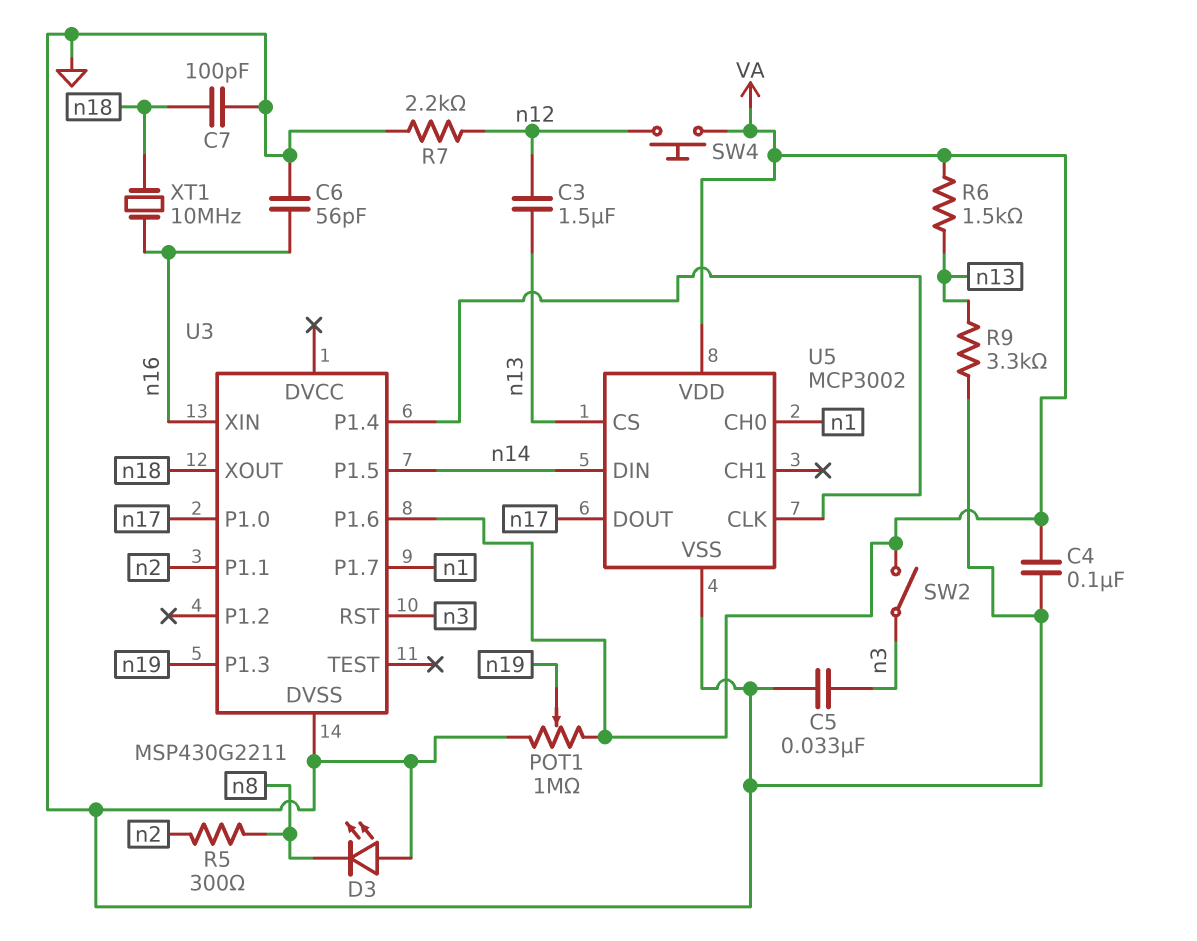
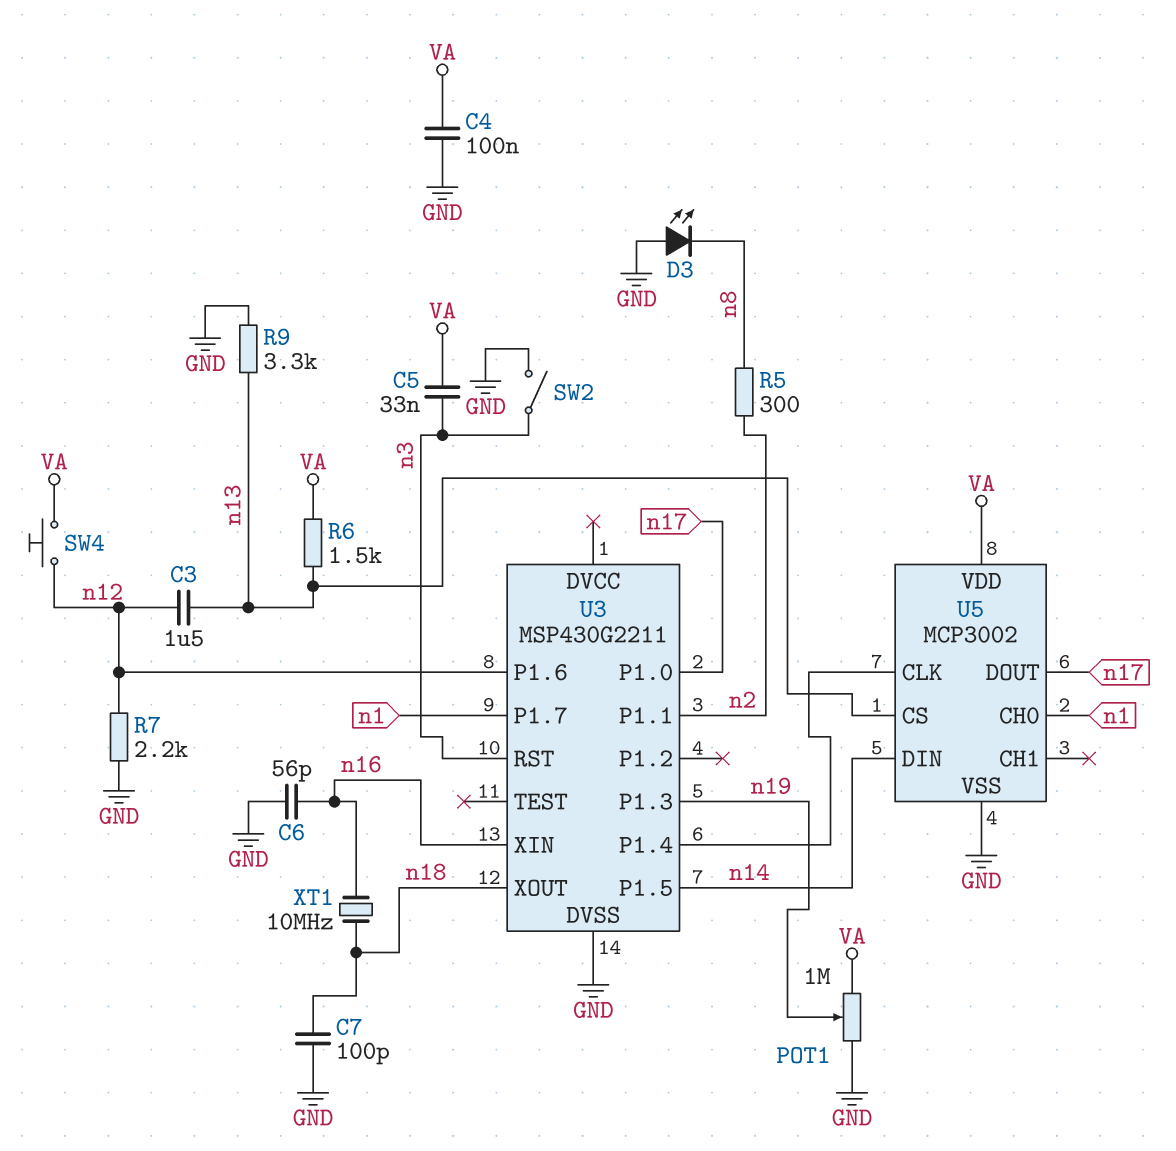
C5: 33nF (GND, n3) -> 33nF (VA, n3)
SW2: switch (VA, n3) -> switch (GND, n3)
U3 pin P1.6: VA -> n12

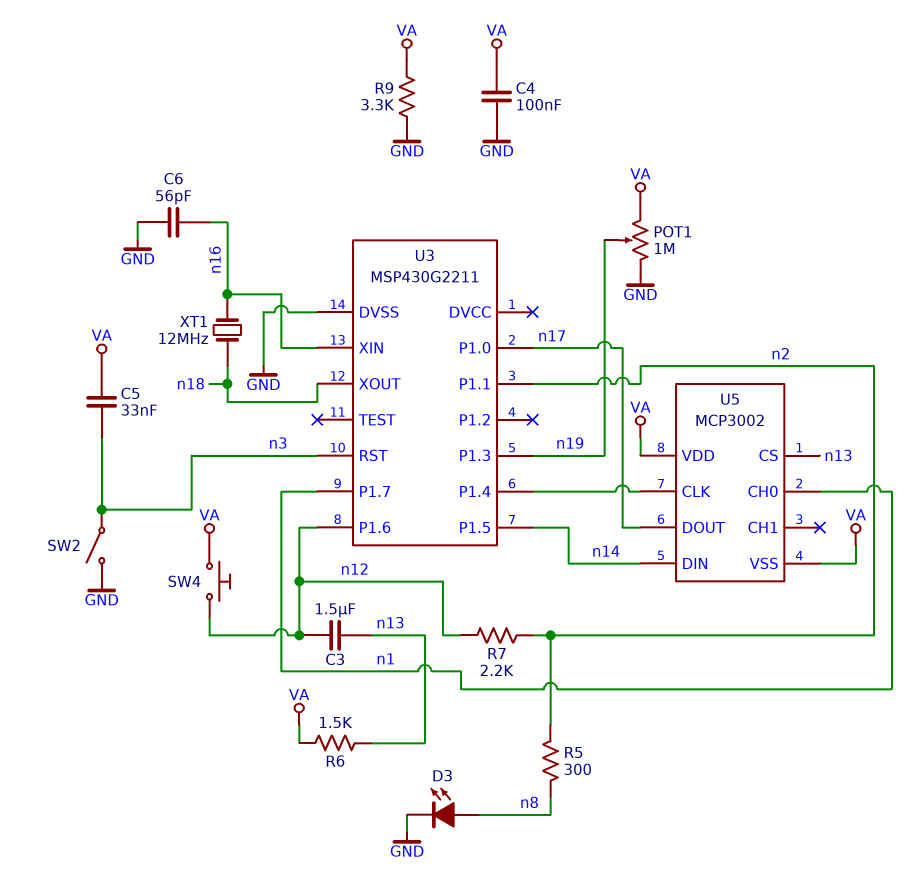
C7: 100pF (GND, n18) -> none
D3: LED (A GND, K n8) -> LED (A n8, K GND)
R7: 2.2k (GND, n12) -> 2.2k (n2, n12)
R9: 3.3k (GND, n13) -> 3.3k (GND, VA)
U5 pin VSS: GND -> VA
XT1: 10MHz (n16, n18) -> 12MHz (n16, n18)

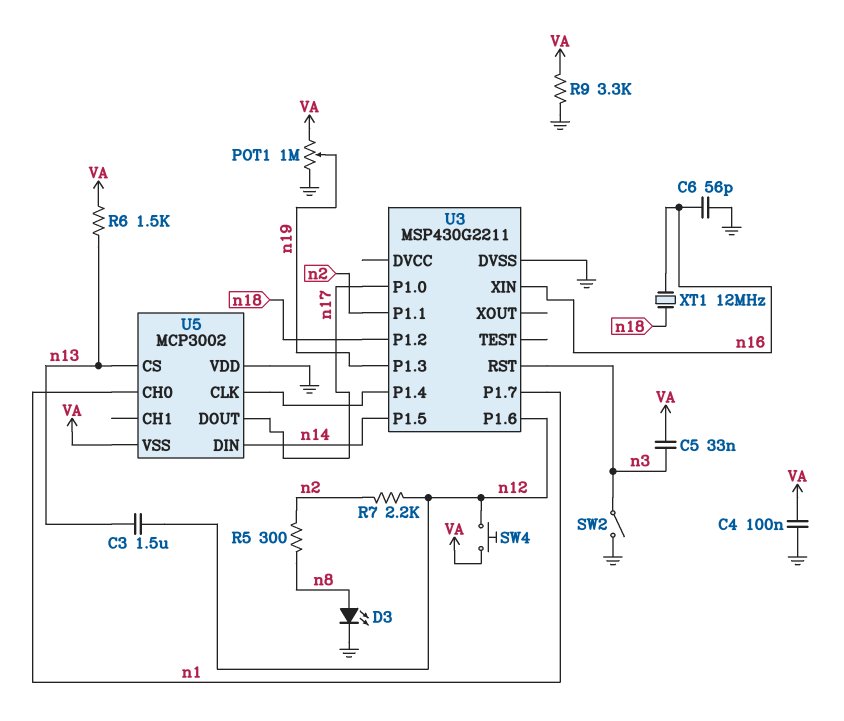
U3 pin P1.2: none -> n18
U3 pin XOUT: n18 -> none
U5 pin VDD: VA -> GND

